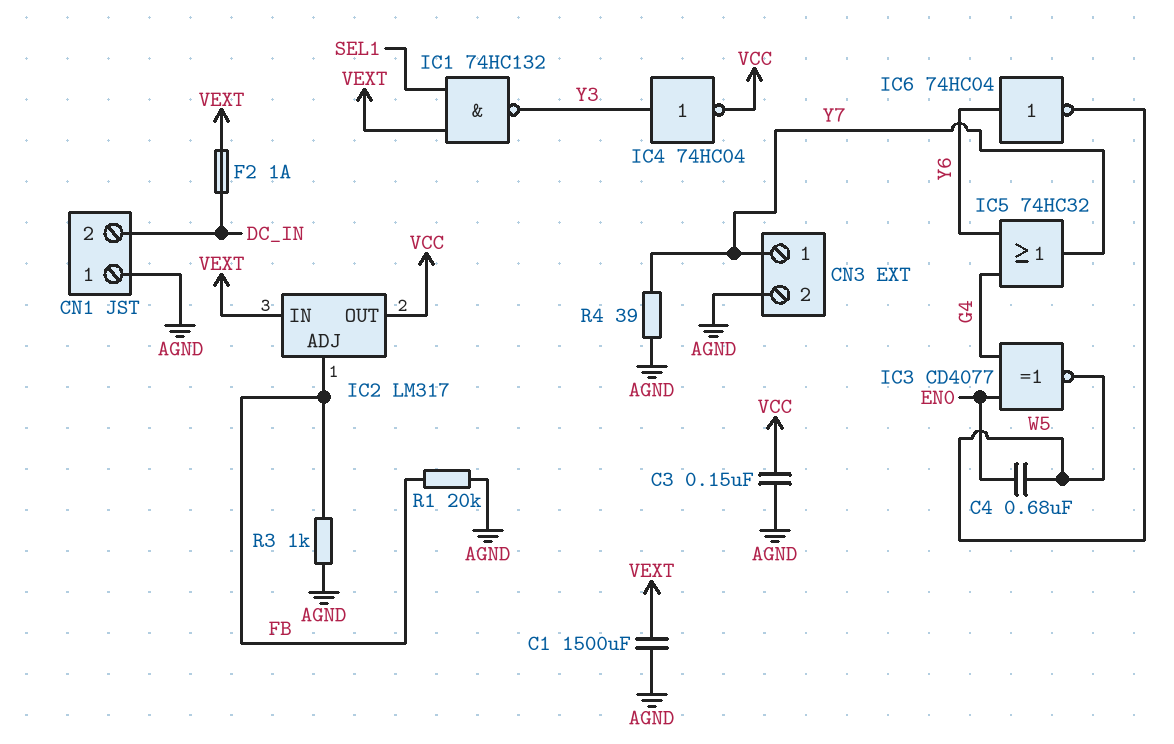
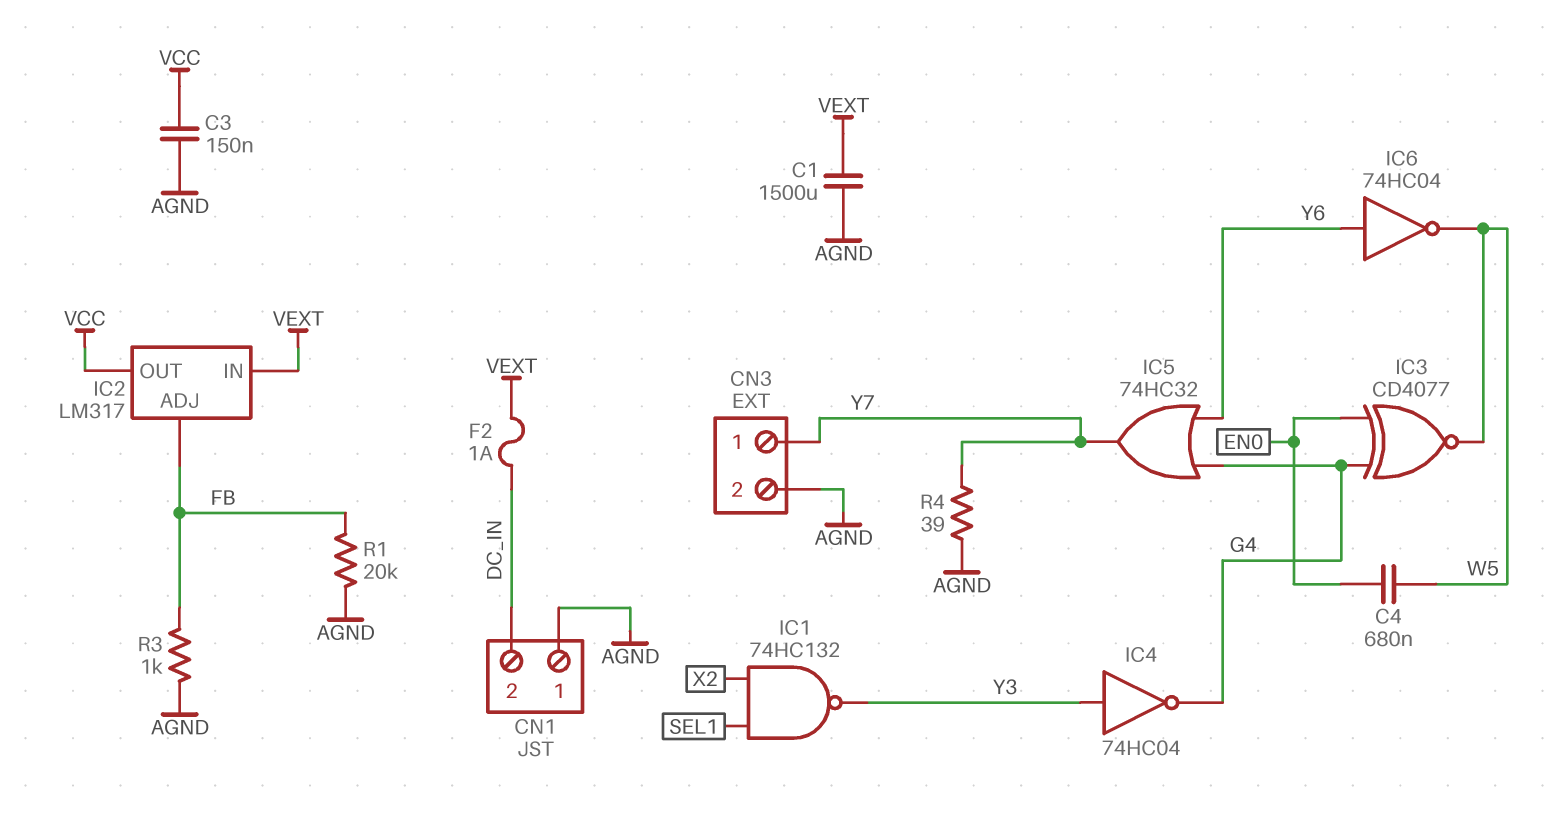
IC1: NAND 74HC132 (in SEL1, in VEXT, out Y3) -> NAND 74HC132 (in SEL1, in X2, out Y3)
IC4: NOT 74HC04 (in Y3, out VCC) -> NOT 74HC04 (in Y3, out G4)

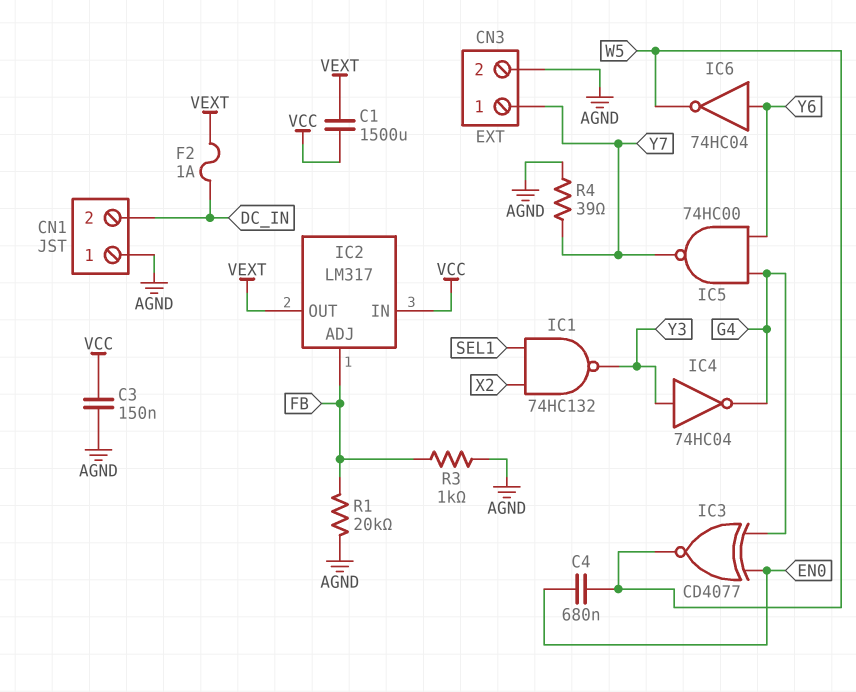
C1: 1500uF (AGND, VEXT) -> 1500uF (VCC, VEXT)
IC2 pin IN: VEXT -> VCC
IC2 pin OUT: VCC -> VEXT
IC5: OR 74HC32 (in G4, in Y6, out Y7) -> NAND 74HC00 (in G4, in Y6, out Y7)

